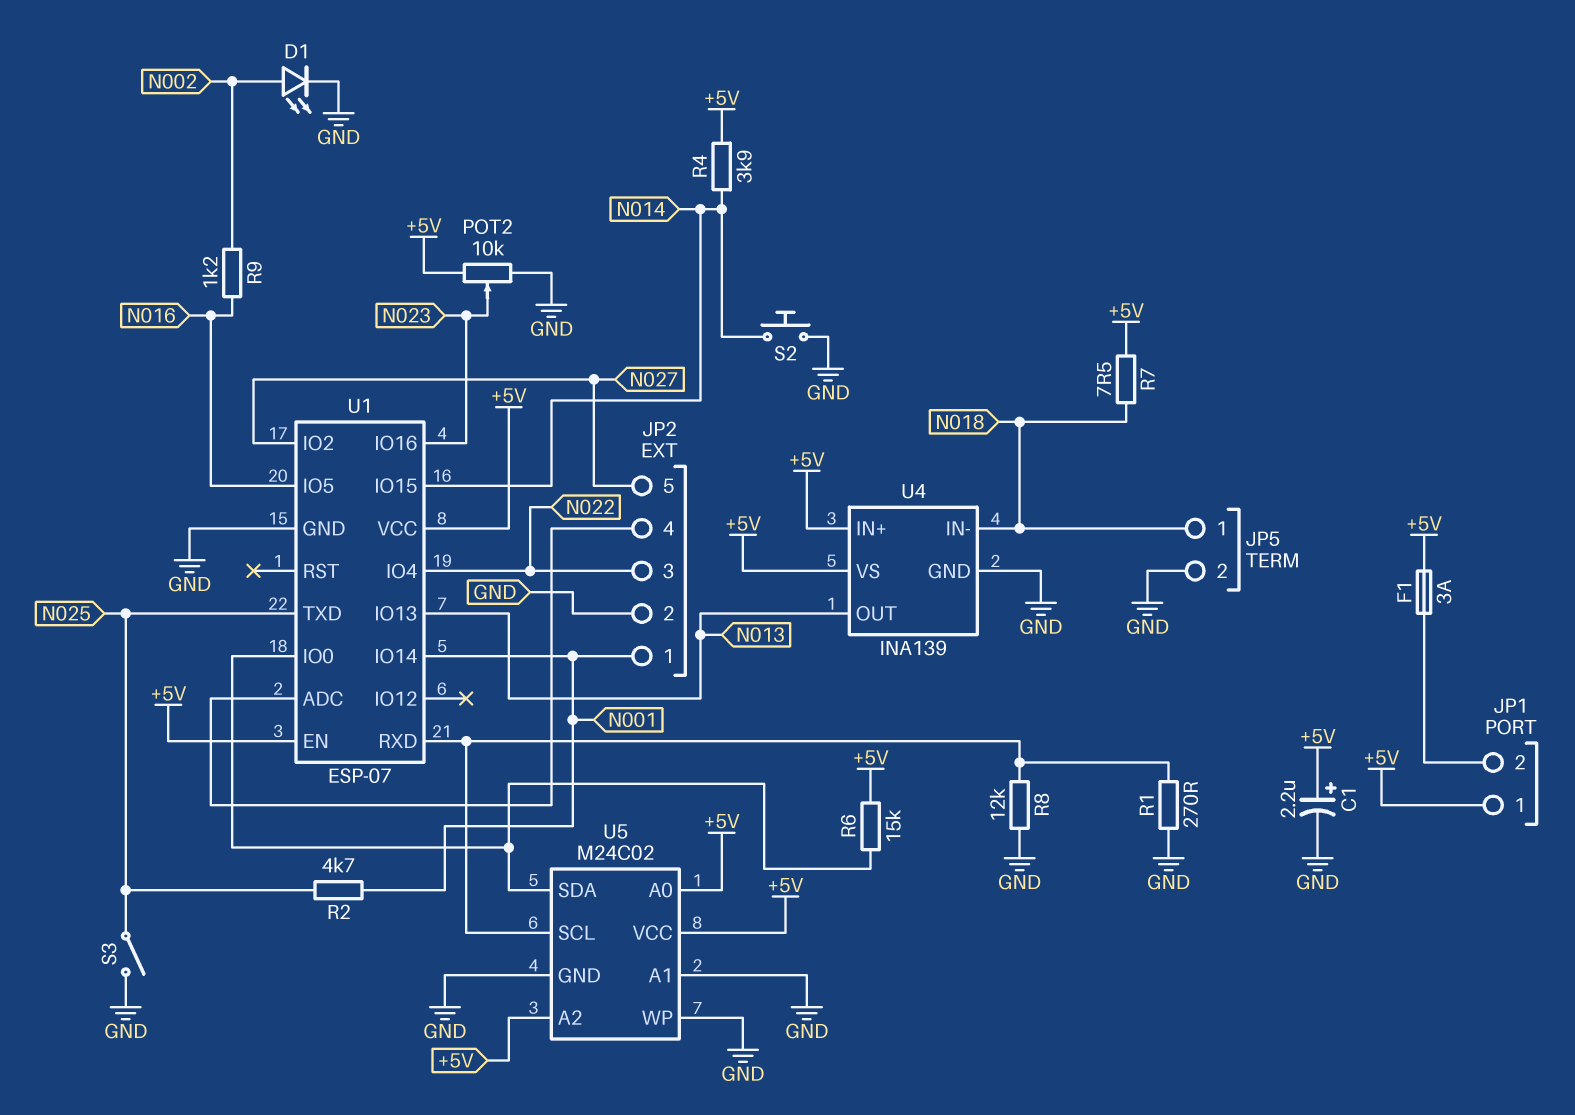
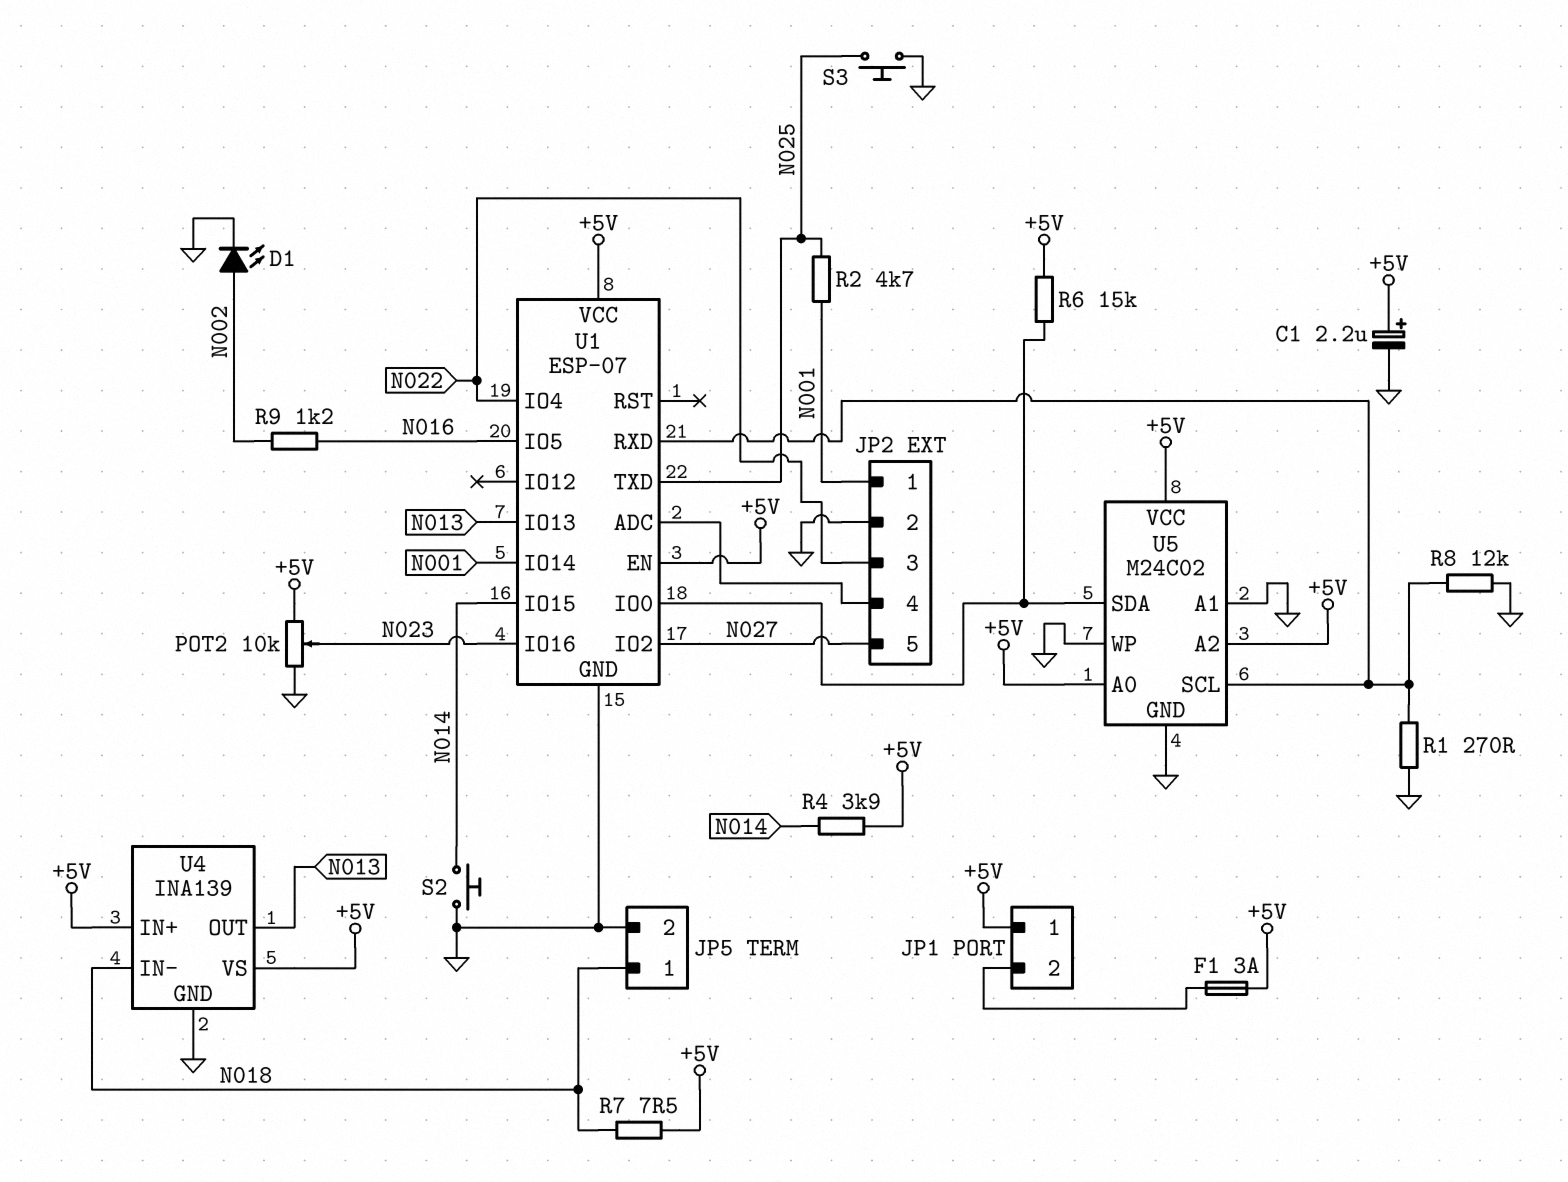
S3: switch (GND, N025) -> button (GND, N025)

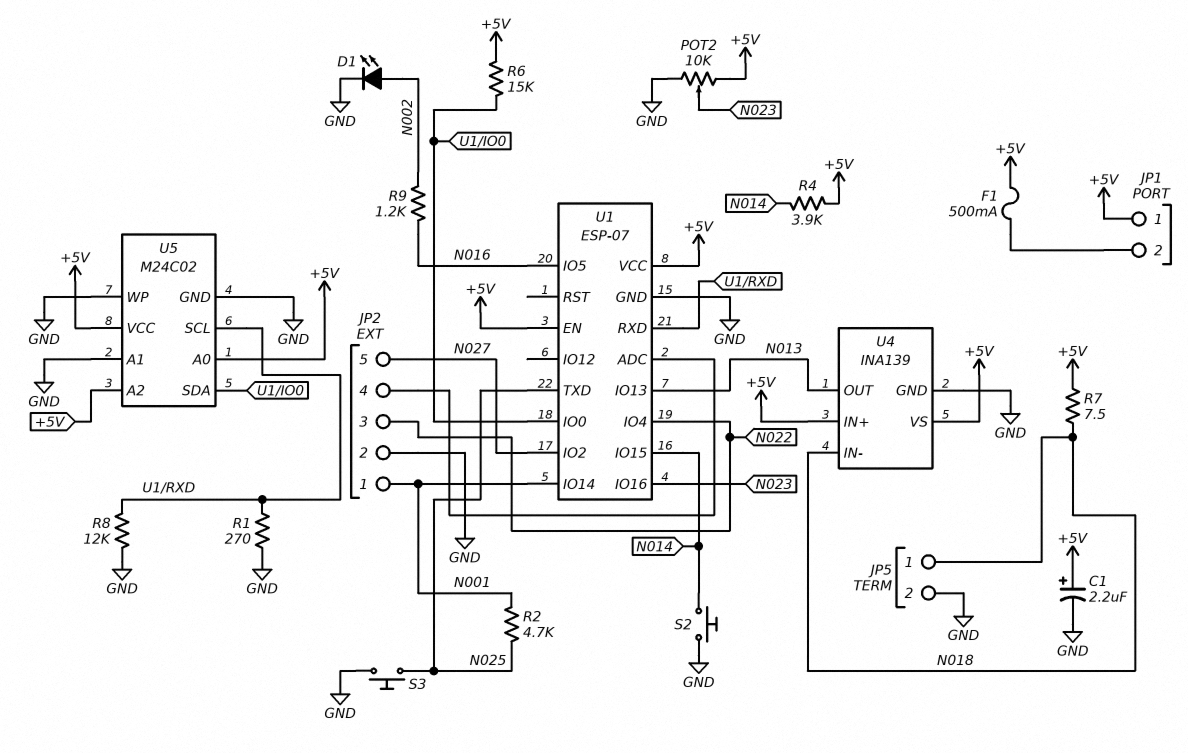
F1: 3A (+5V, JP1/2) -> 500mA (+5V, JP1/2)

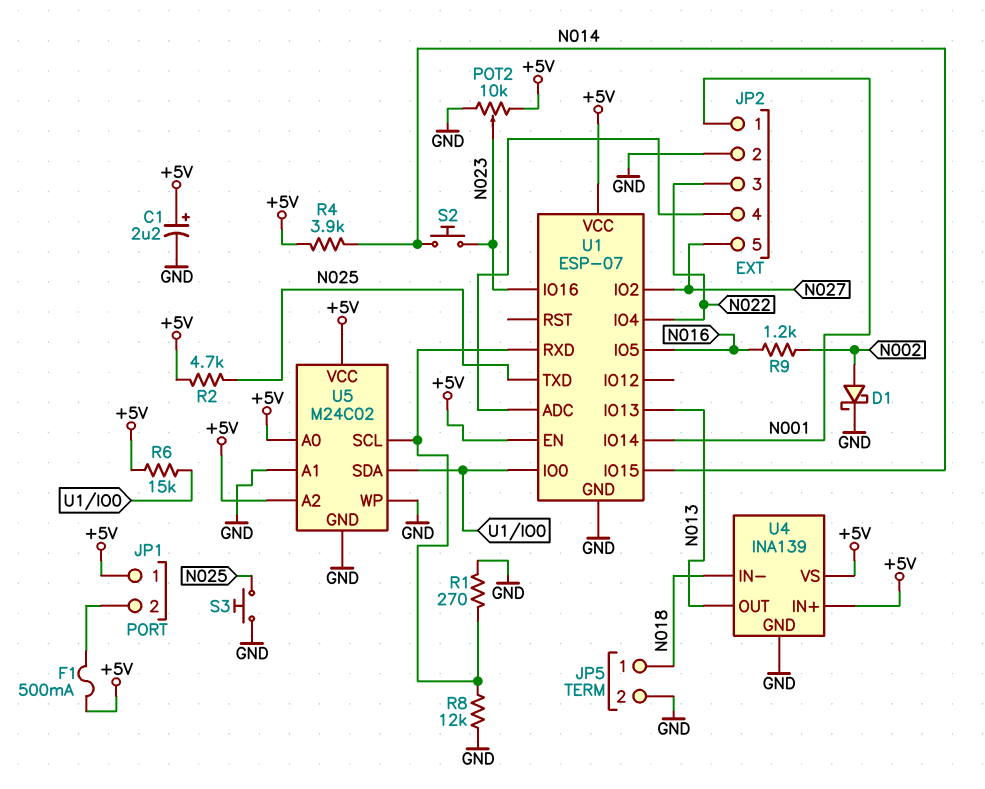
D1: LED (A N002, K GND) -> schottky (A N002, K GND)
R2: 4.7k (N001, N025) -> 4.7k (+5V, N025)
R7: 7.5 (+5V, N018) -> none
S2: button (GND, N014) -> button (N014, N023)

